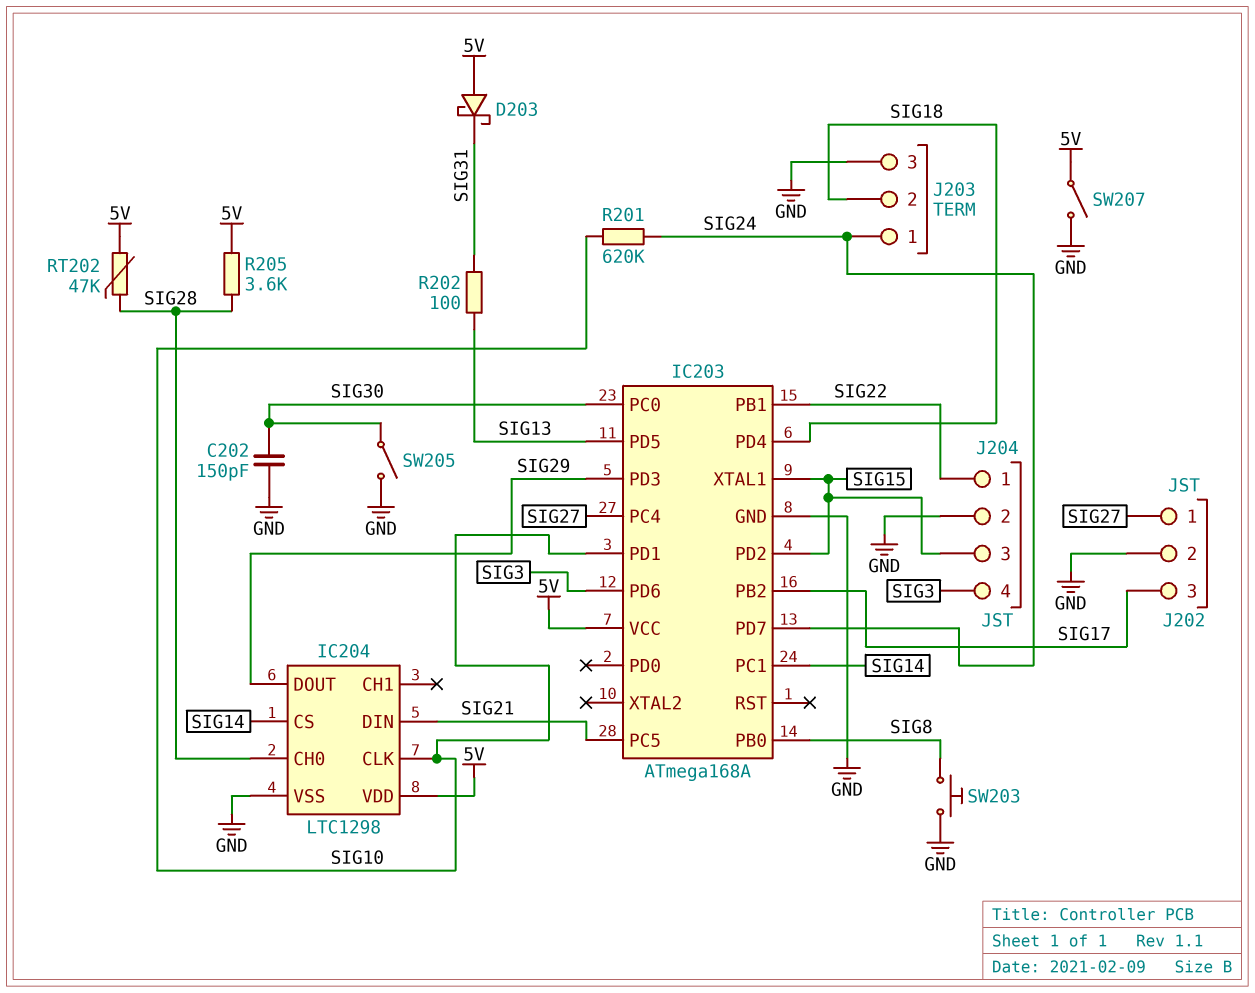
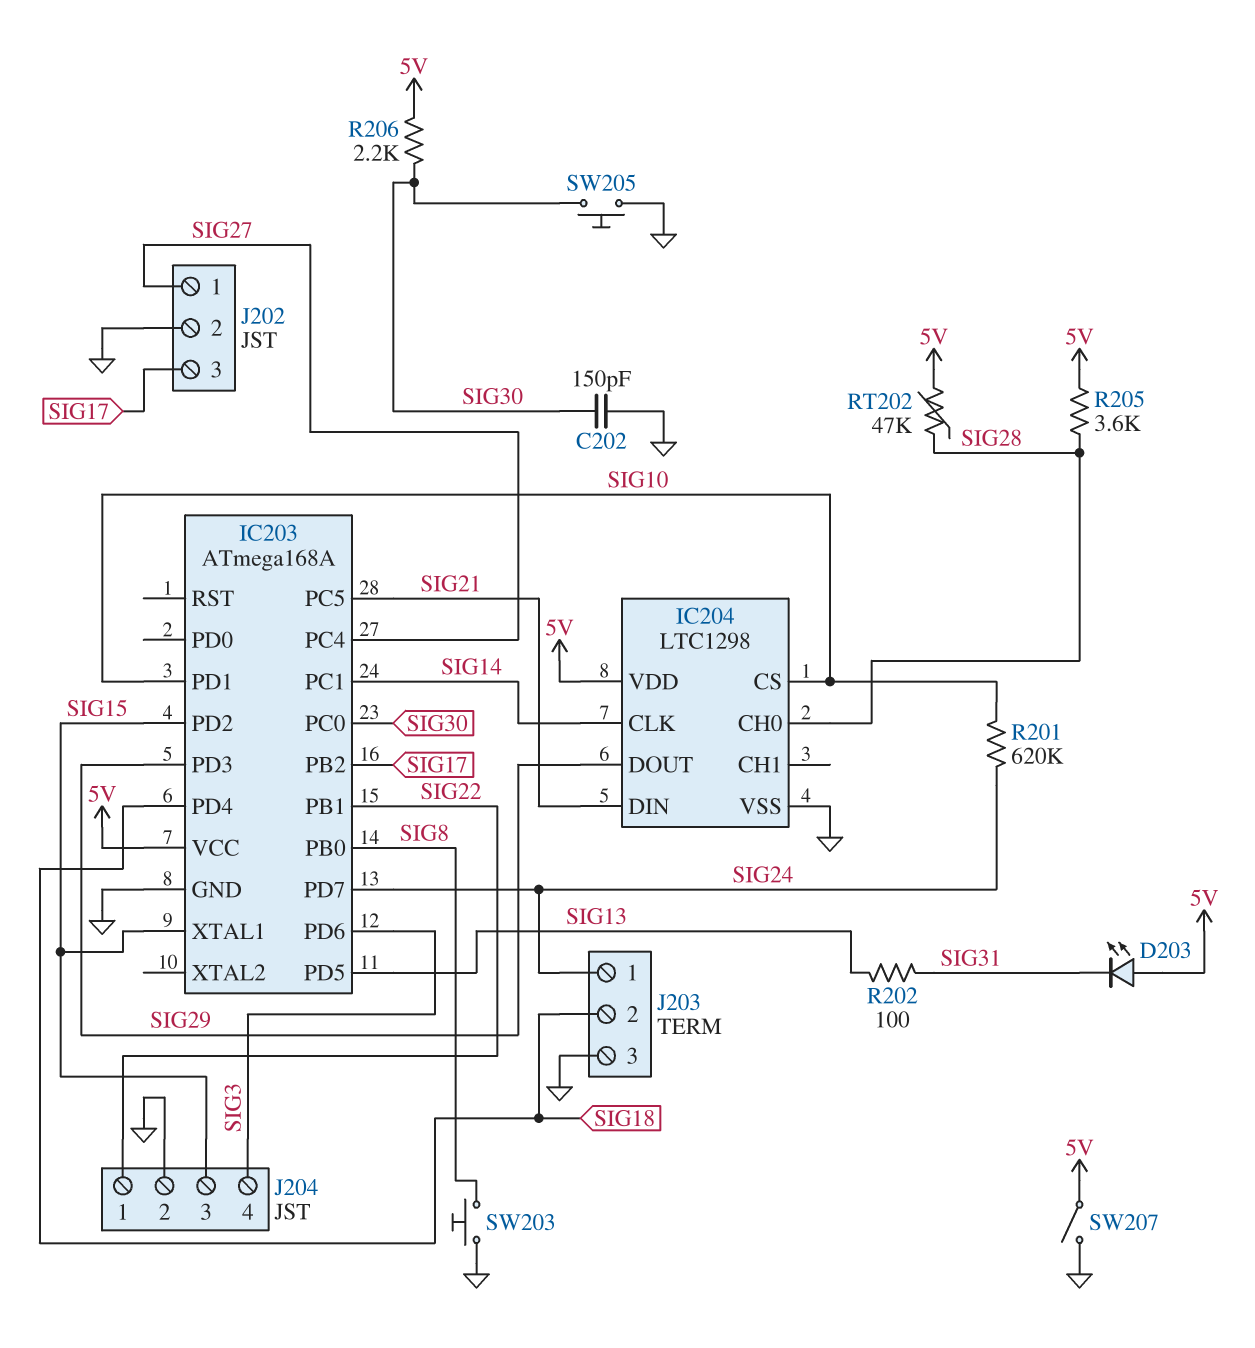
D203: schottky (A 5V, K SIG31) -> LED (A 5V, K SIG31)
IC204 pin CLK: SIG10 -> SIG14
IC204 pin CS: SIG14 -> SIG10
R206: none -> 2.2k (5V, SIG30)
SW205: switch (GND, SIG30) -> button (GND, SIG30)

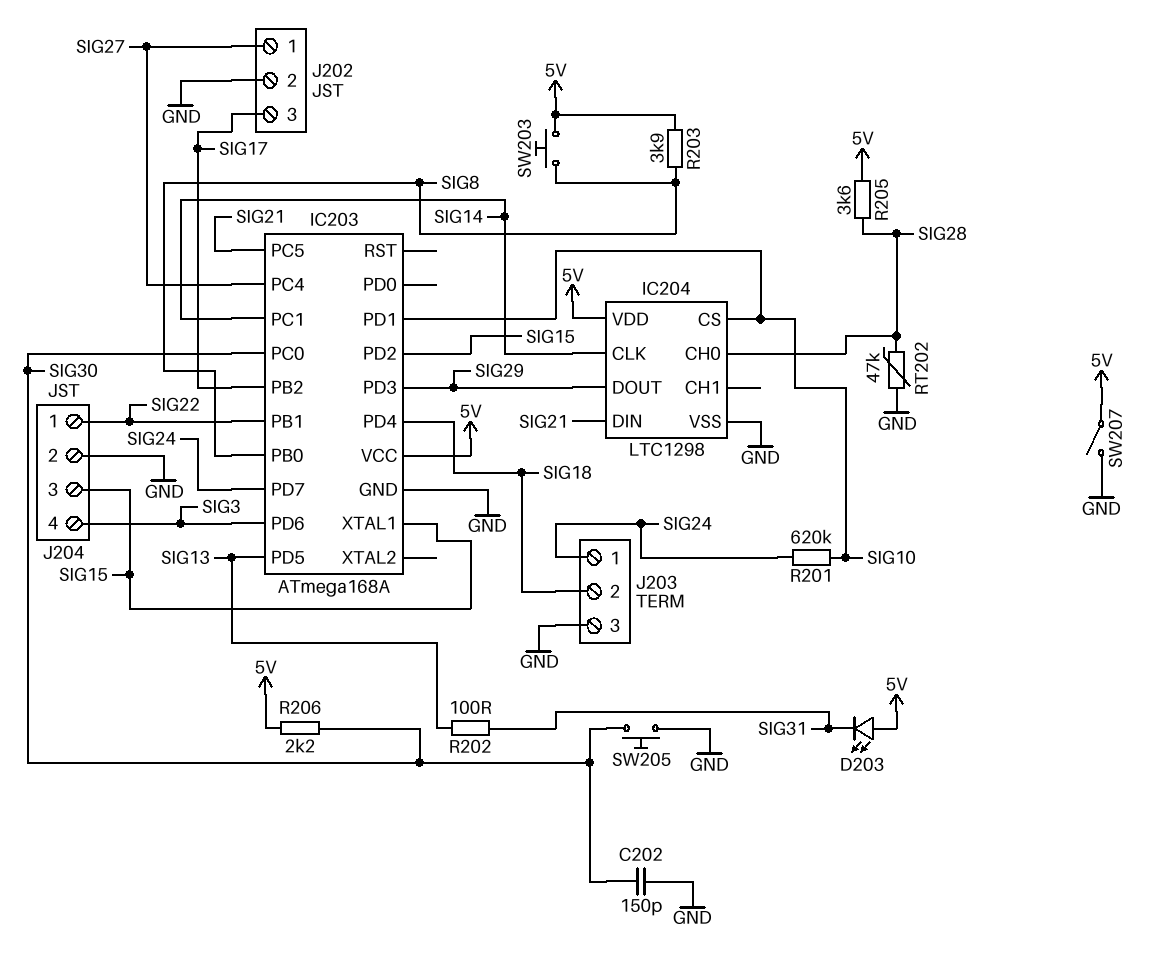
R203: none -> 3.9k (5V, SIG8)
RT202: 47k (5V, SIG28) -> 47k (GND, SIG28)
SW203: button (GND, SIG8) -> button (5V, SIG8)

